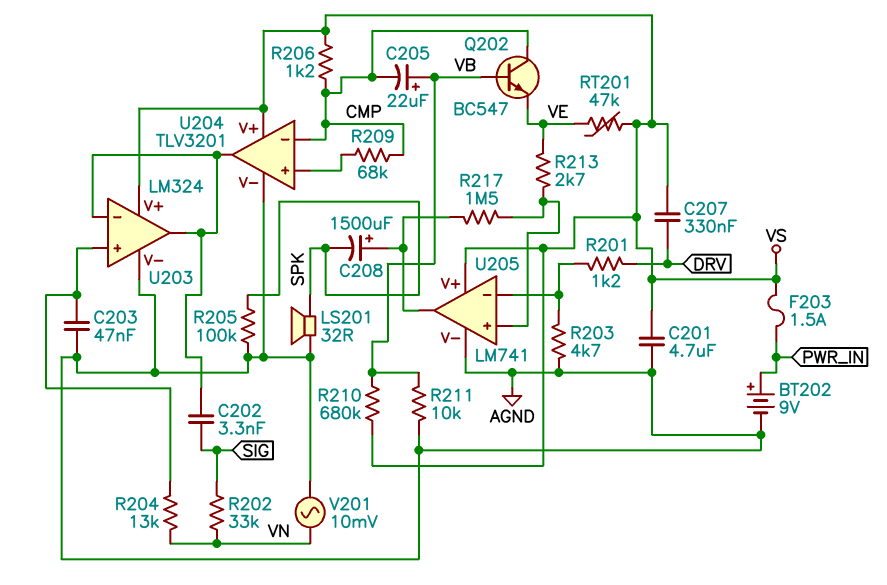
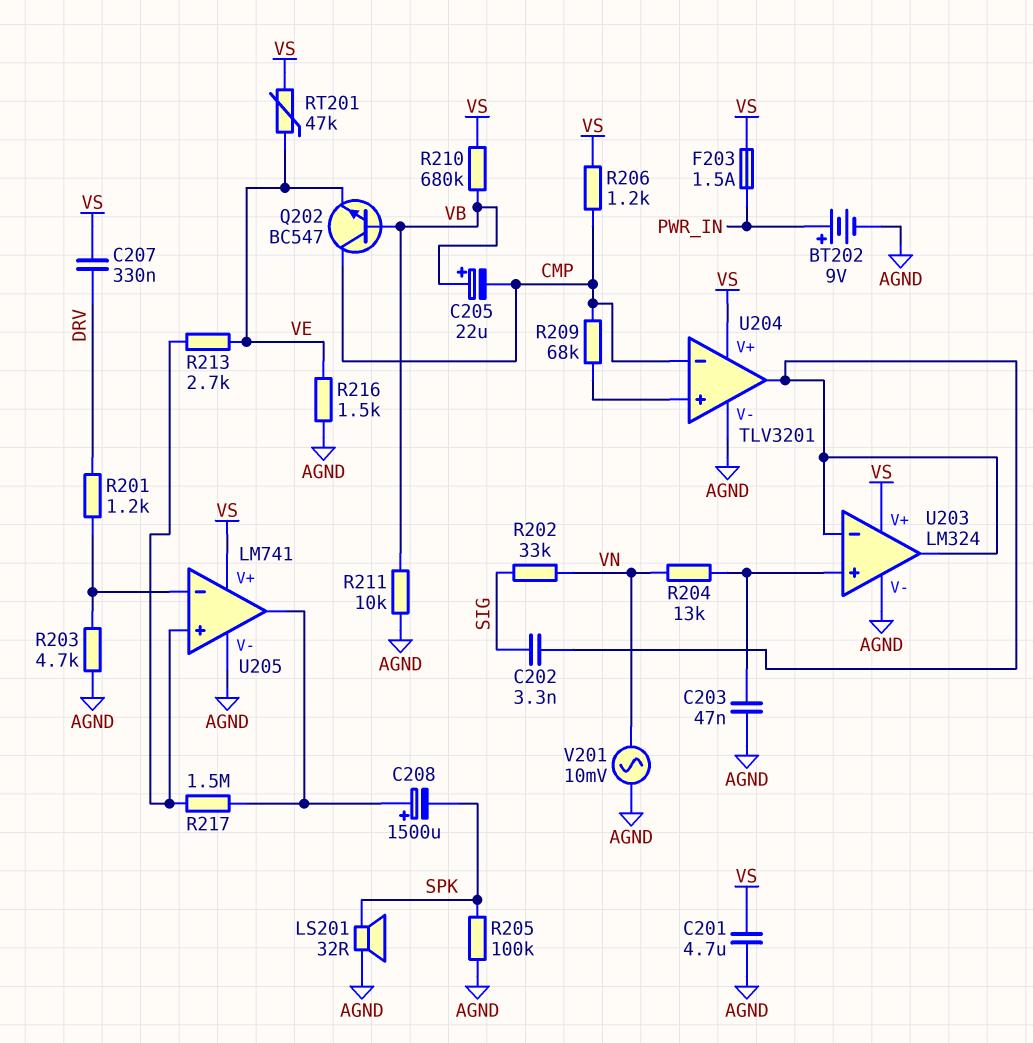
R216: none -> 1.5k (AGND, VE)

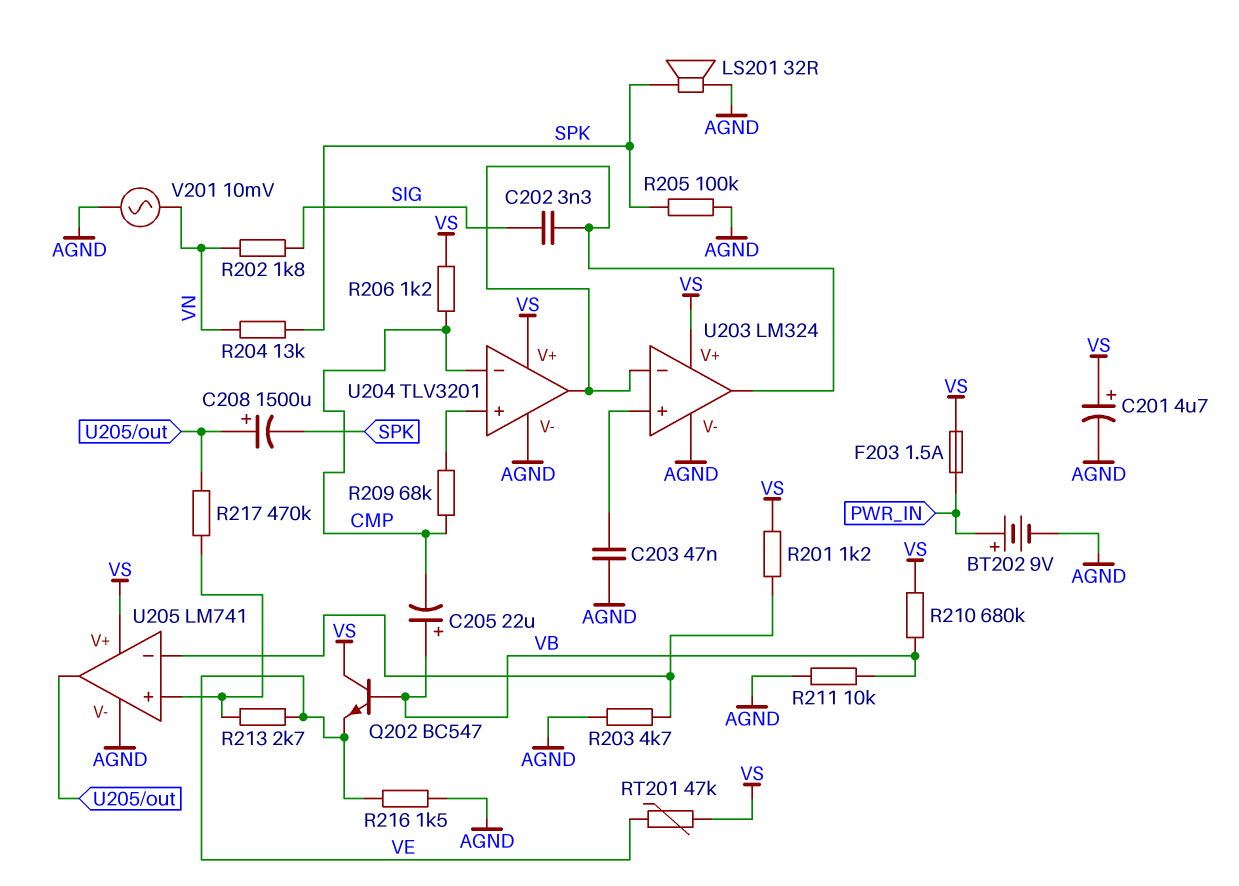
C201: 4.7uF (AGND, VS) -> 4.7uF (plus VS, minus AGND)
C207: 330nF (DRV, VS) -> none
Q202: NPN BC547 (B VB, C CMP, E VE) -> NPN BC547 (B VB, C VS, E VE)
R201: 1.2k (DRV, U205/in-) -> 1.2k (U205/in-, VS)
R202: 33k (SIG, VN) -> 1.8k (SIG, VN)
R204: 13k (U203/in+, VN) -> 13k (SPK, VN)
R217: 1.5M (U205/in+, U205/out) -> 470k (U205/in+, U205/out)

